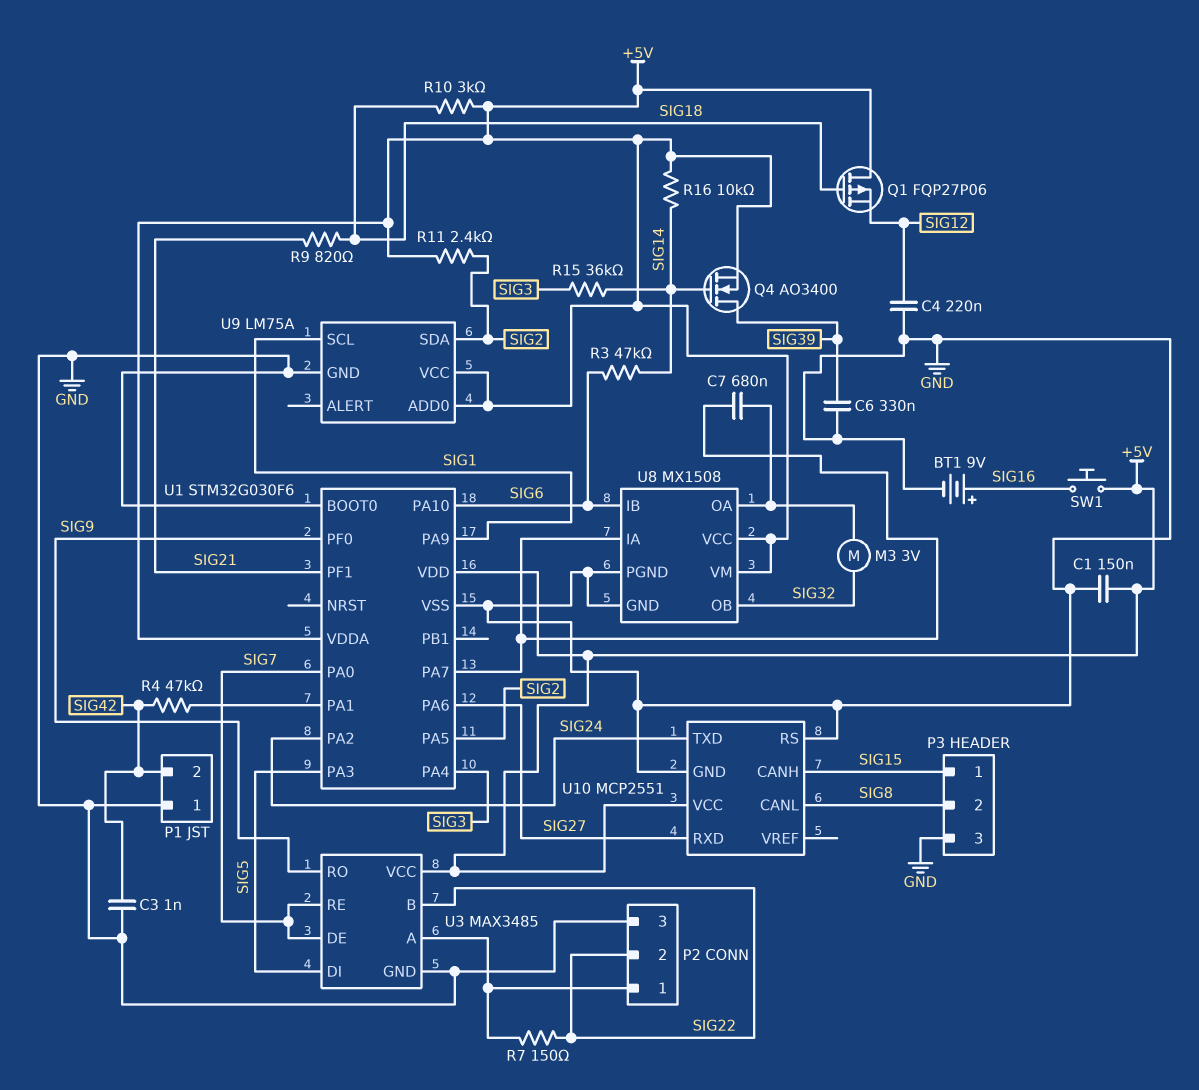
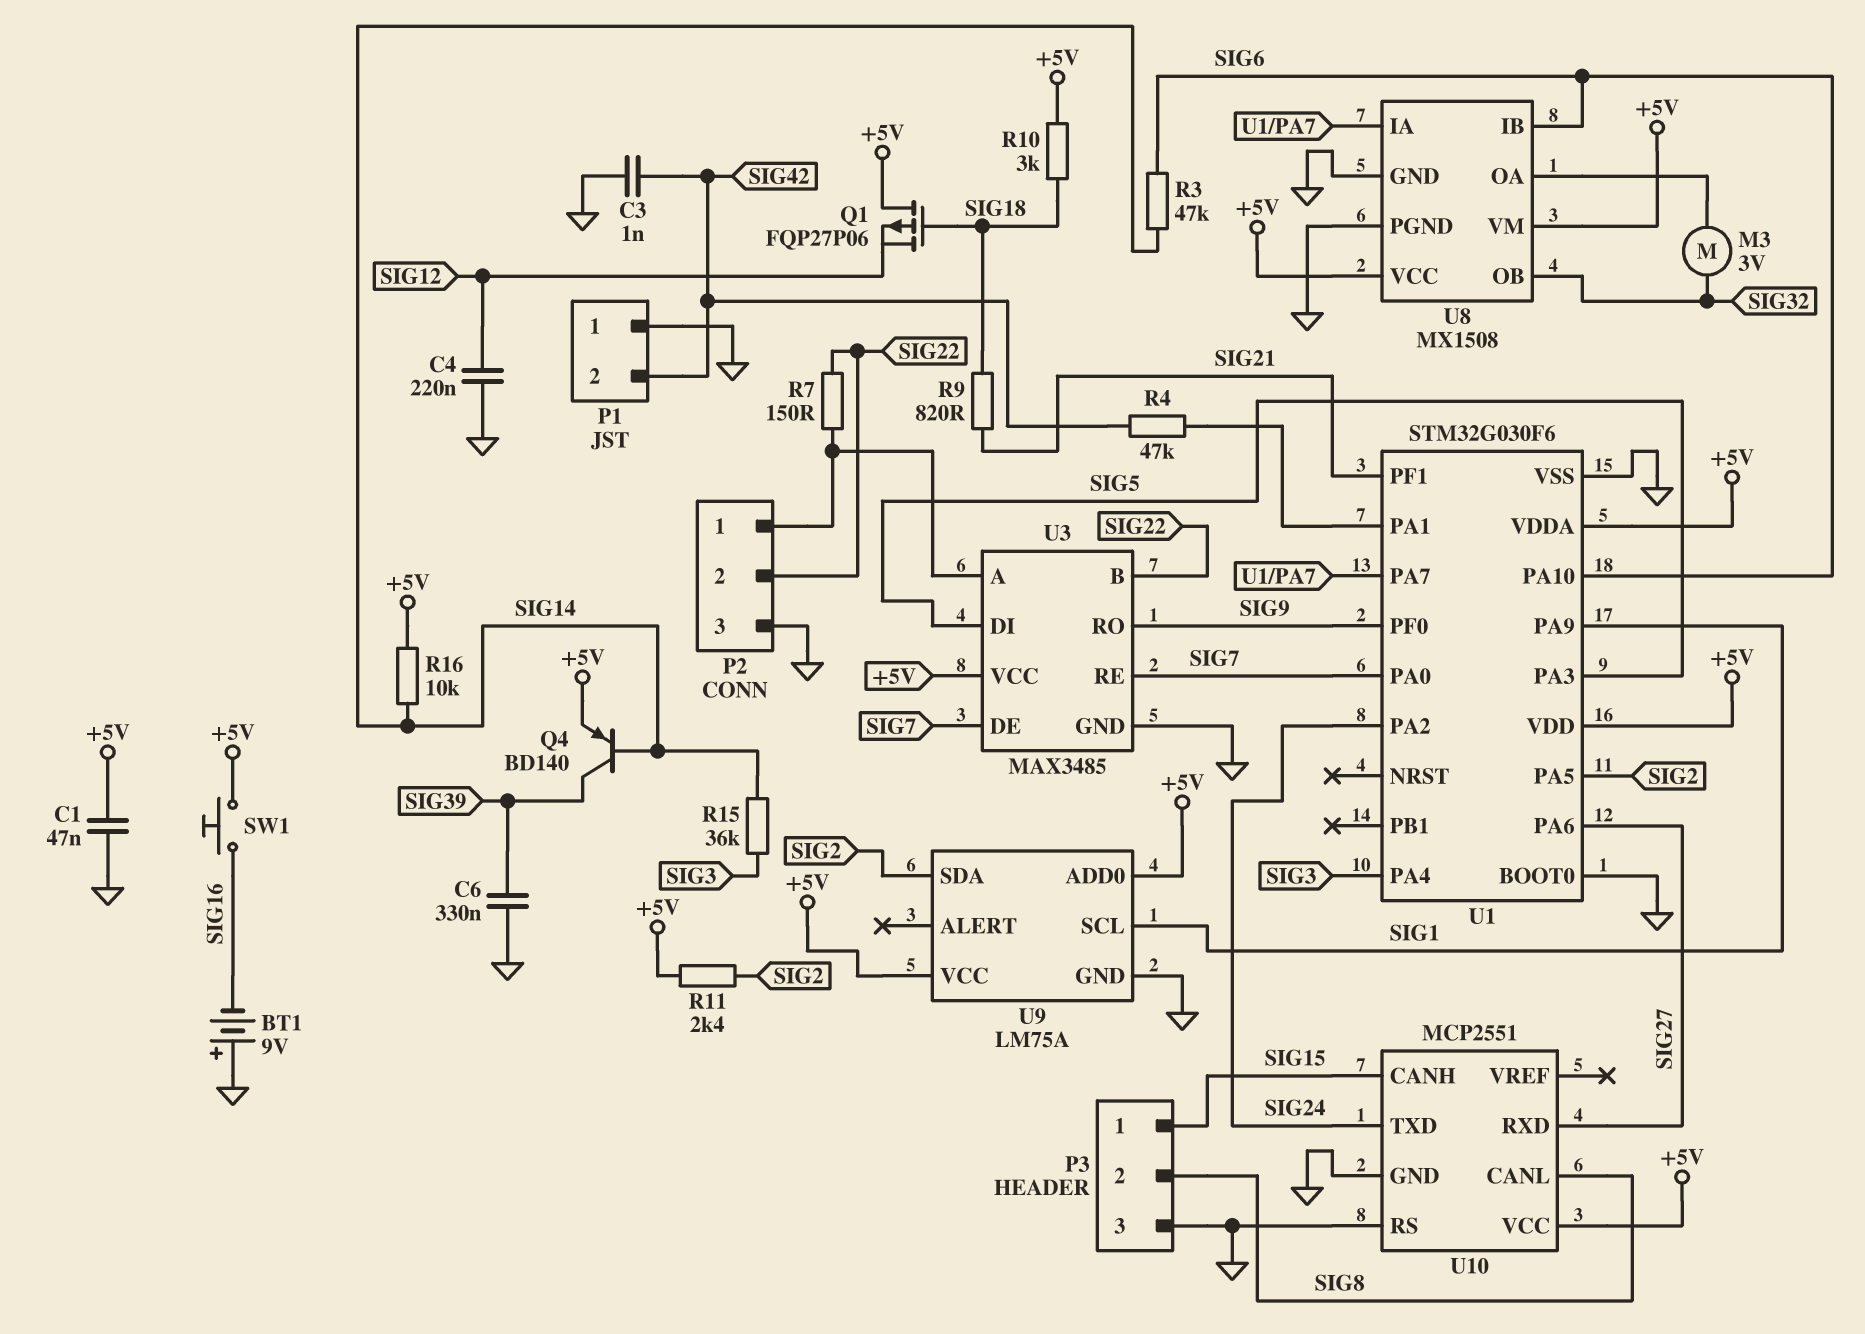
BT1: 9V (plus SIG16, minus GND) -> 9V (plus GND, minus SIG16)
C1: 150nF (+5V, GND) -> 47nF (+5V, GND)
C7: 680nF (U1/PA7, U8/OA) -> none
Q4: NMOS AO3400 (G SIG14, D SIG39, S +5V) -> PNP BD140 (B SIG14, C SIG39, E +5V)

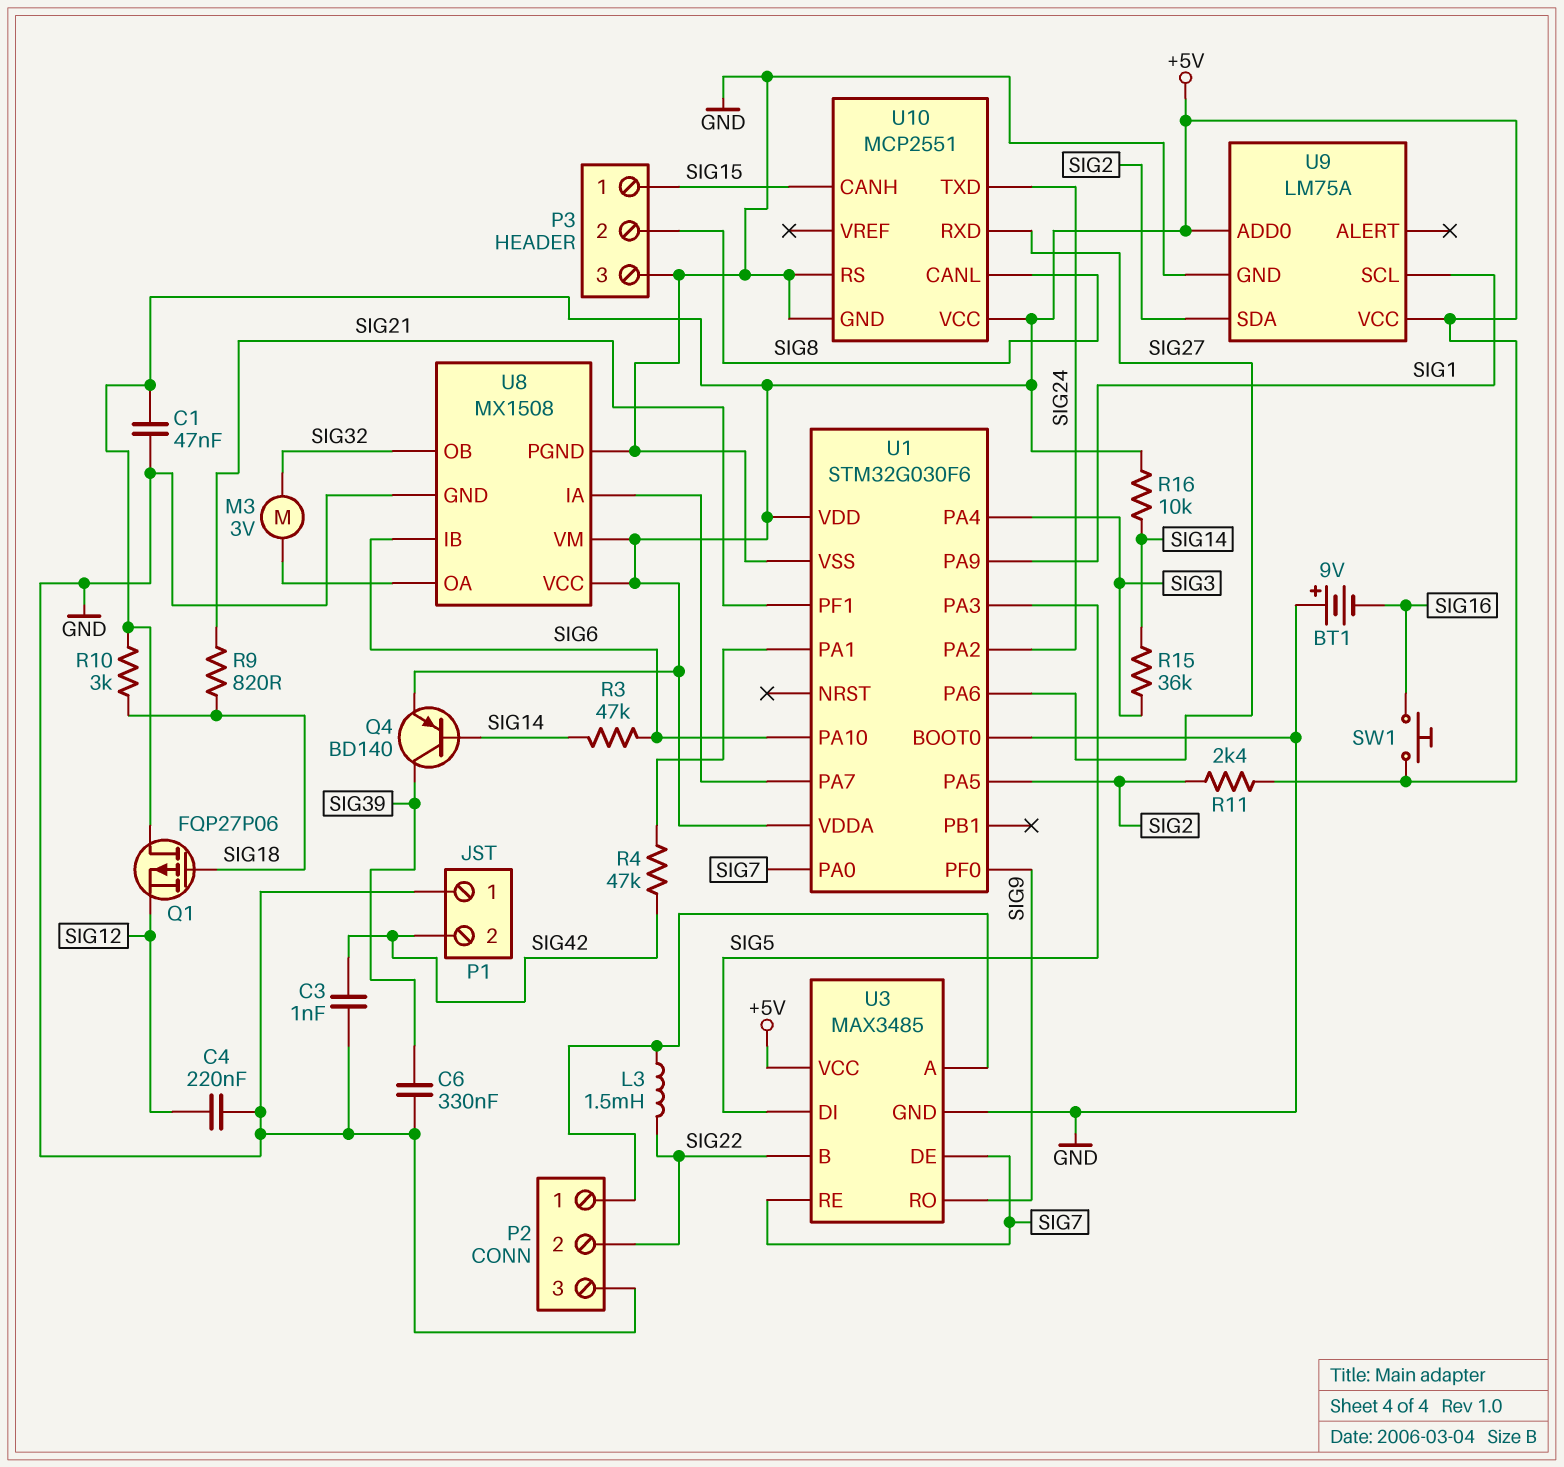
L3: none -> 1.5mH (P2/1, SIG22)
R7: 150 (P2/1, SIG22) -> none

